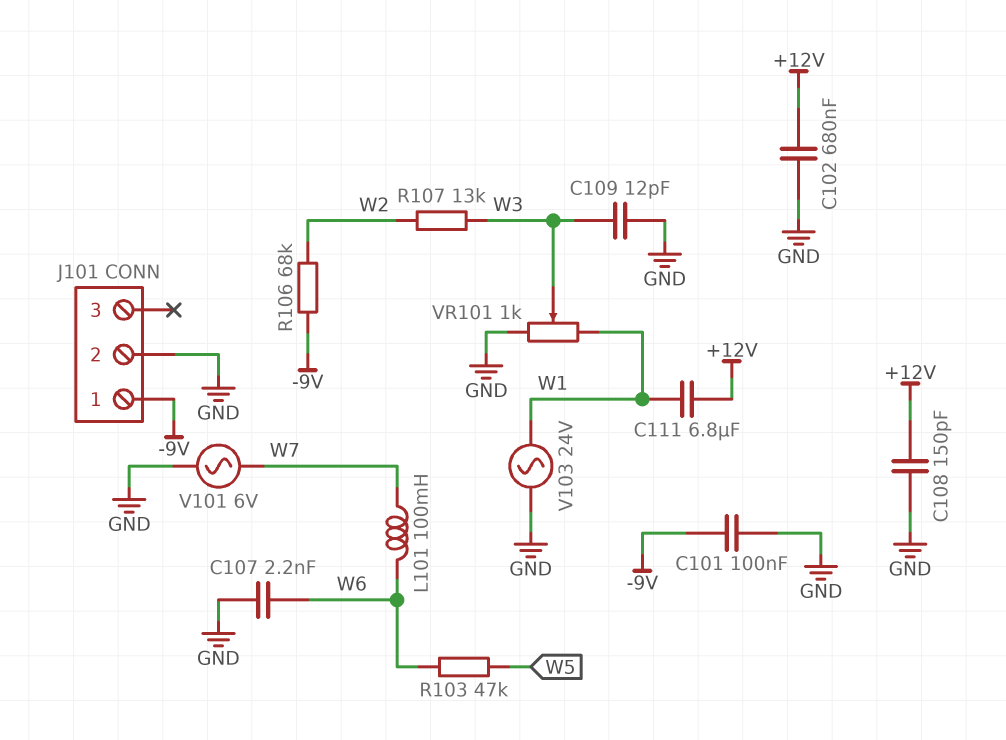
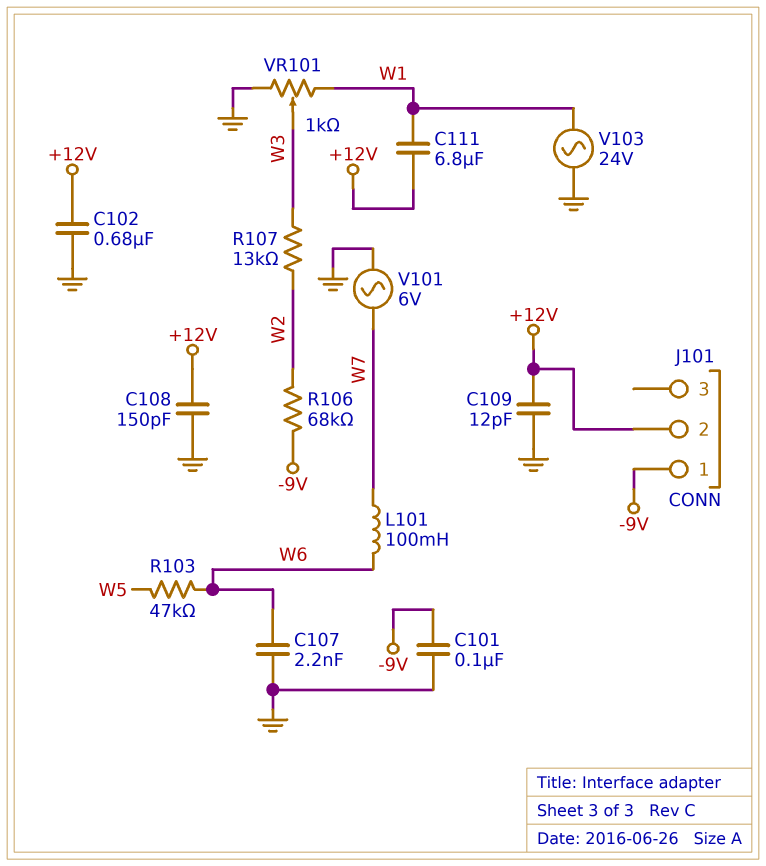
C109: 12pF (GND, W3) -> 12pF (+12V, GND)
J101 pin 2: GND -> +12V

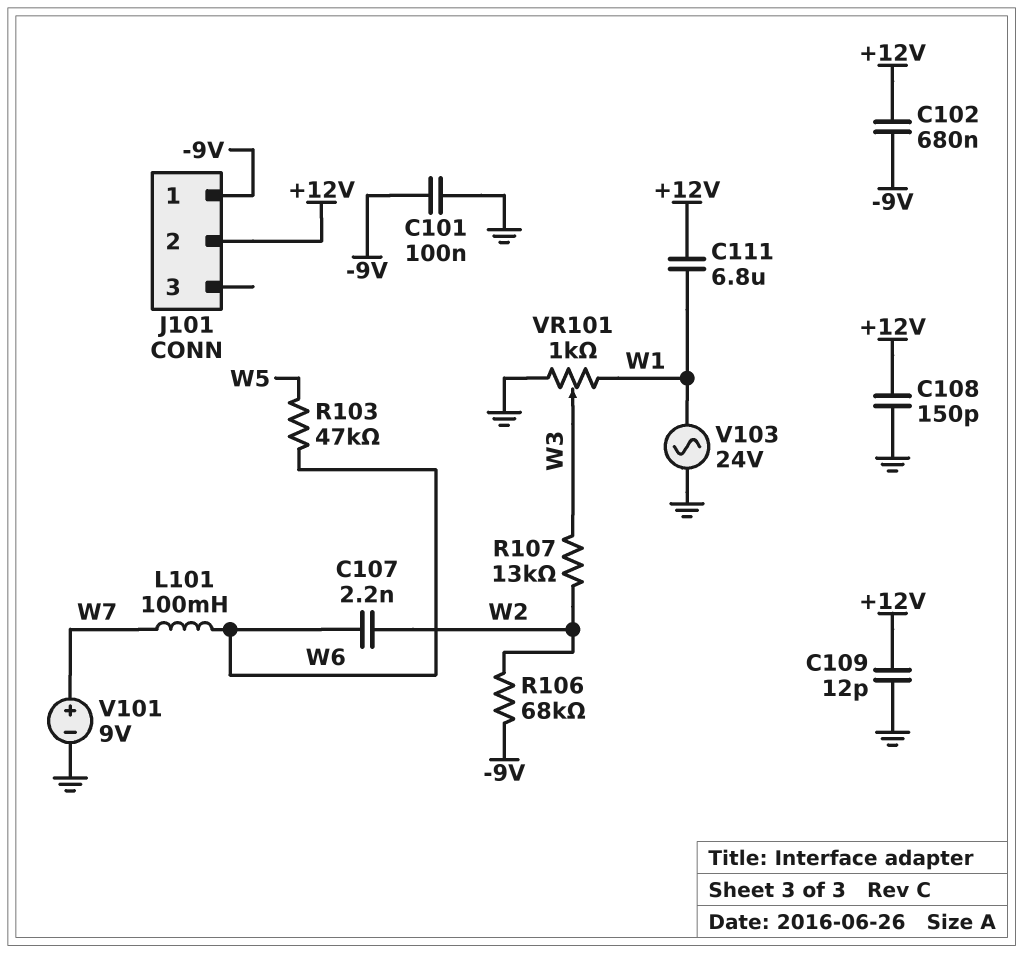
C102: 680nF (+12V, GND) -> 680nF (+12V, -9V)
C107: 2.2nF (GND, W6) -> 2.2nF (W2, W6)
V101: AC 6V (GND, W7) -> 9V (plus W7, minus GND)

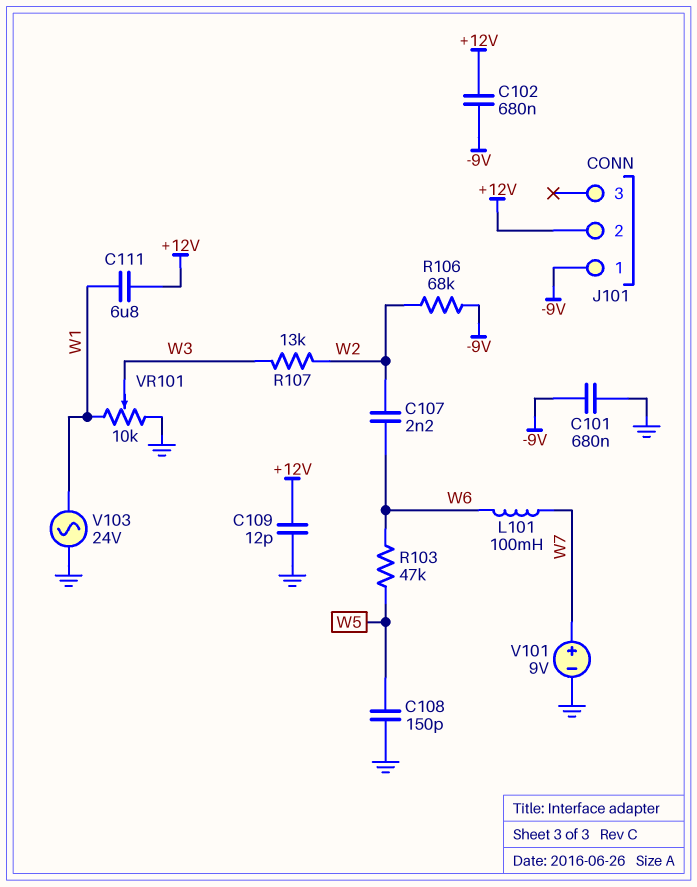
C101: 100nF (-9V, GND) -> 680nF (-9V, GND)
C108: 150pF (+12V, GND) -> 150pF (GND, W5)
VR101: 1k (GND, W1, wiper W3) -> 10k (GND, W1, wiper W3)

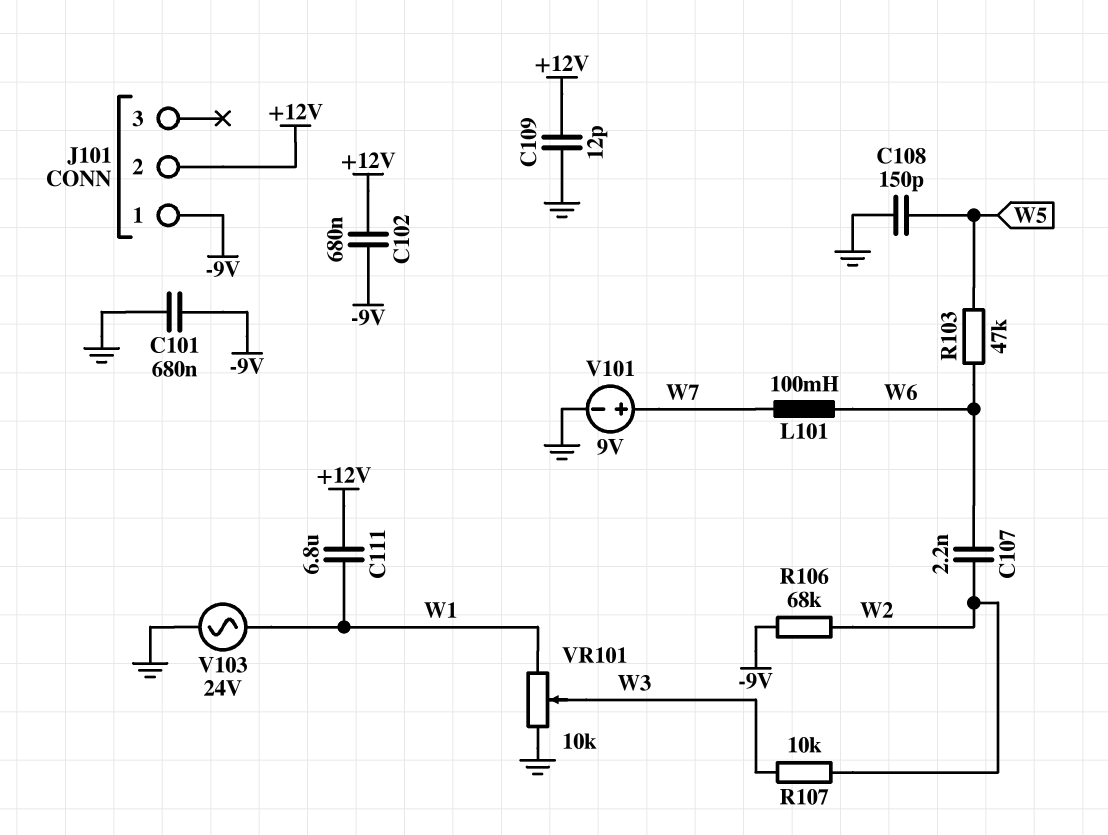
R107: 13k (W2, W3) -> 10k (W2, W3)

